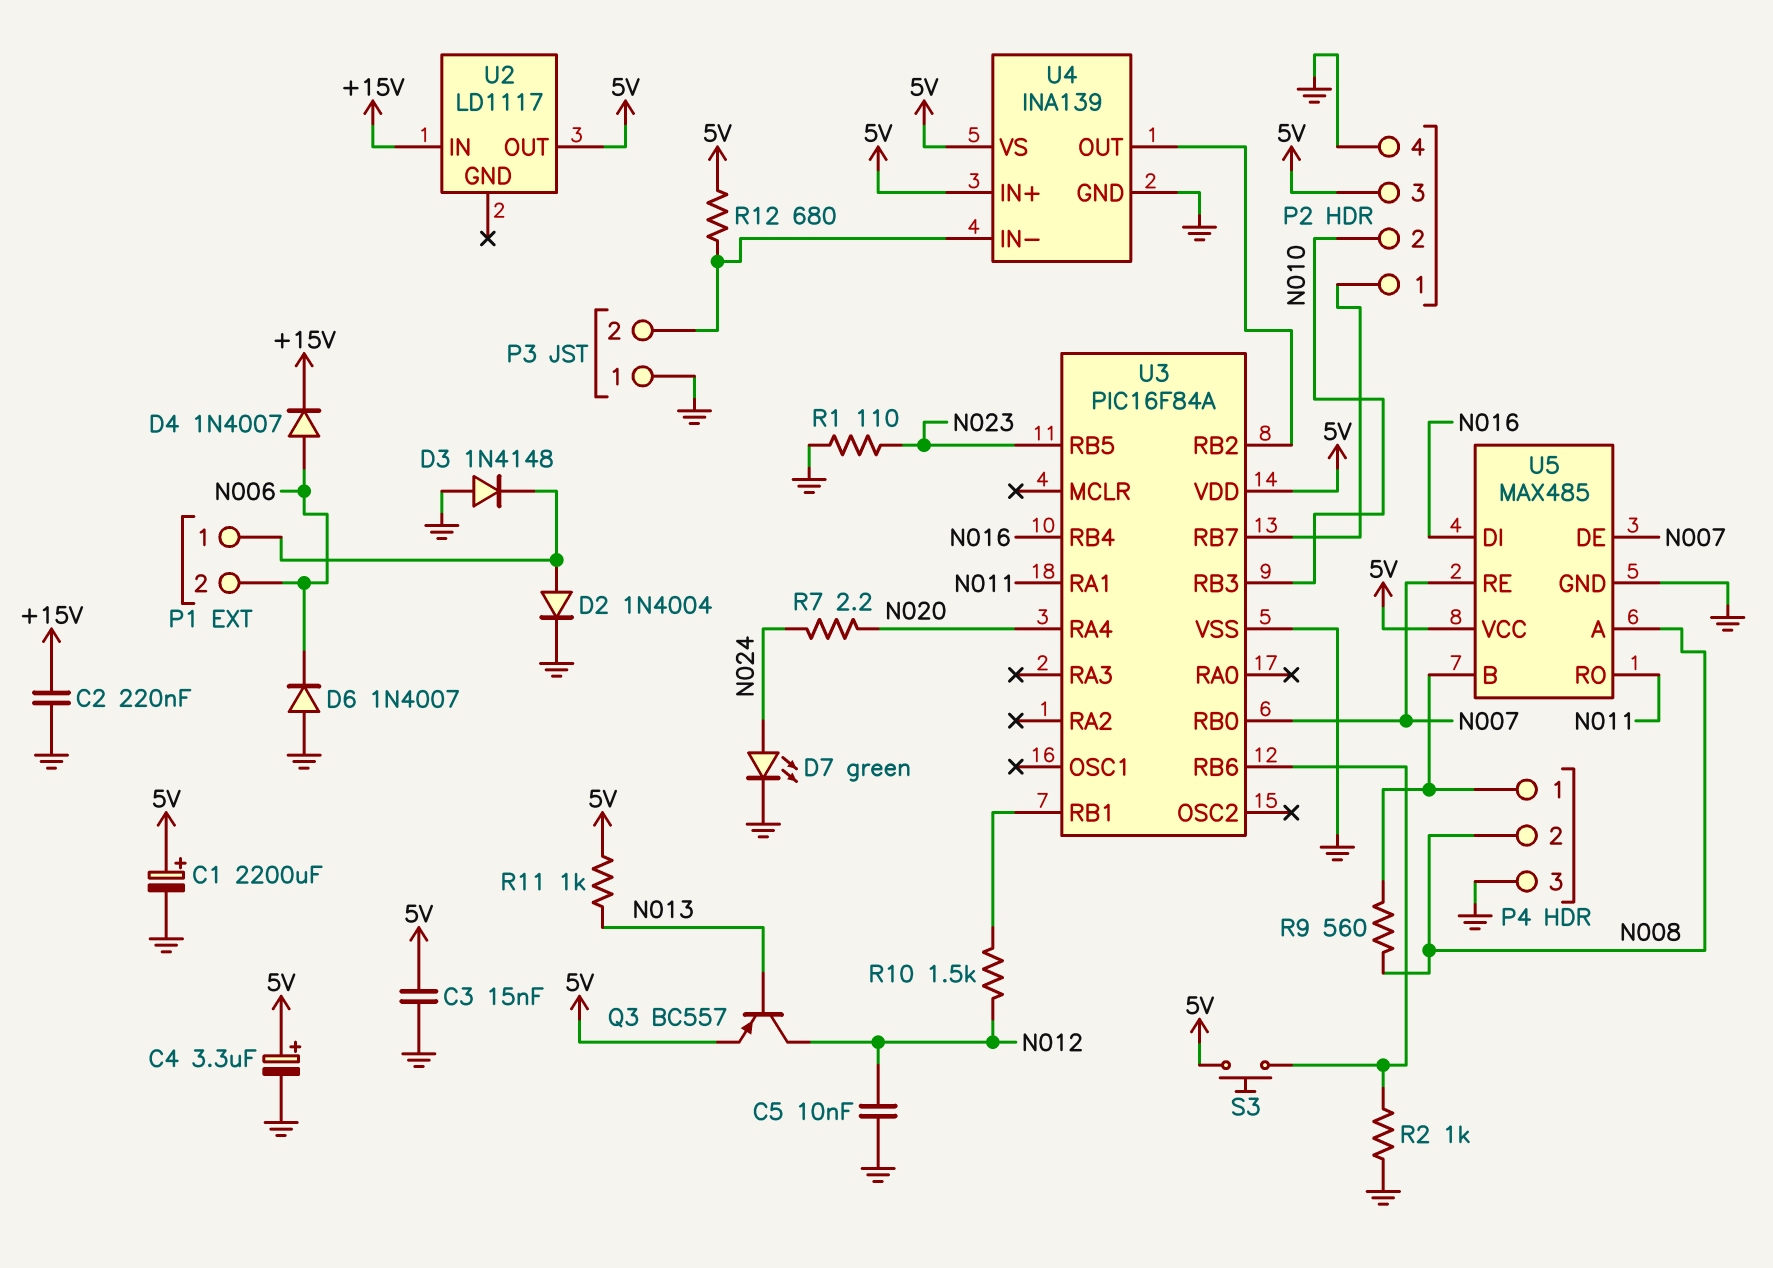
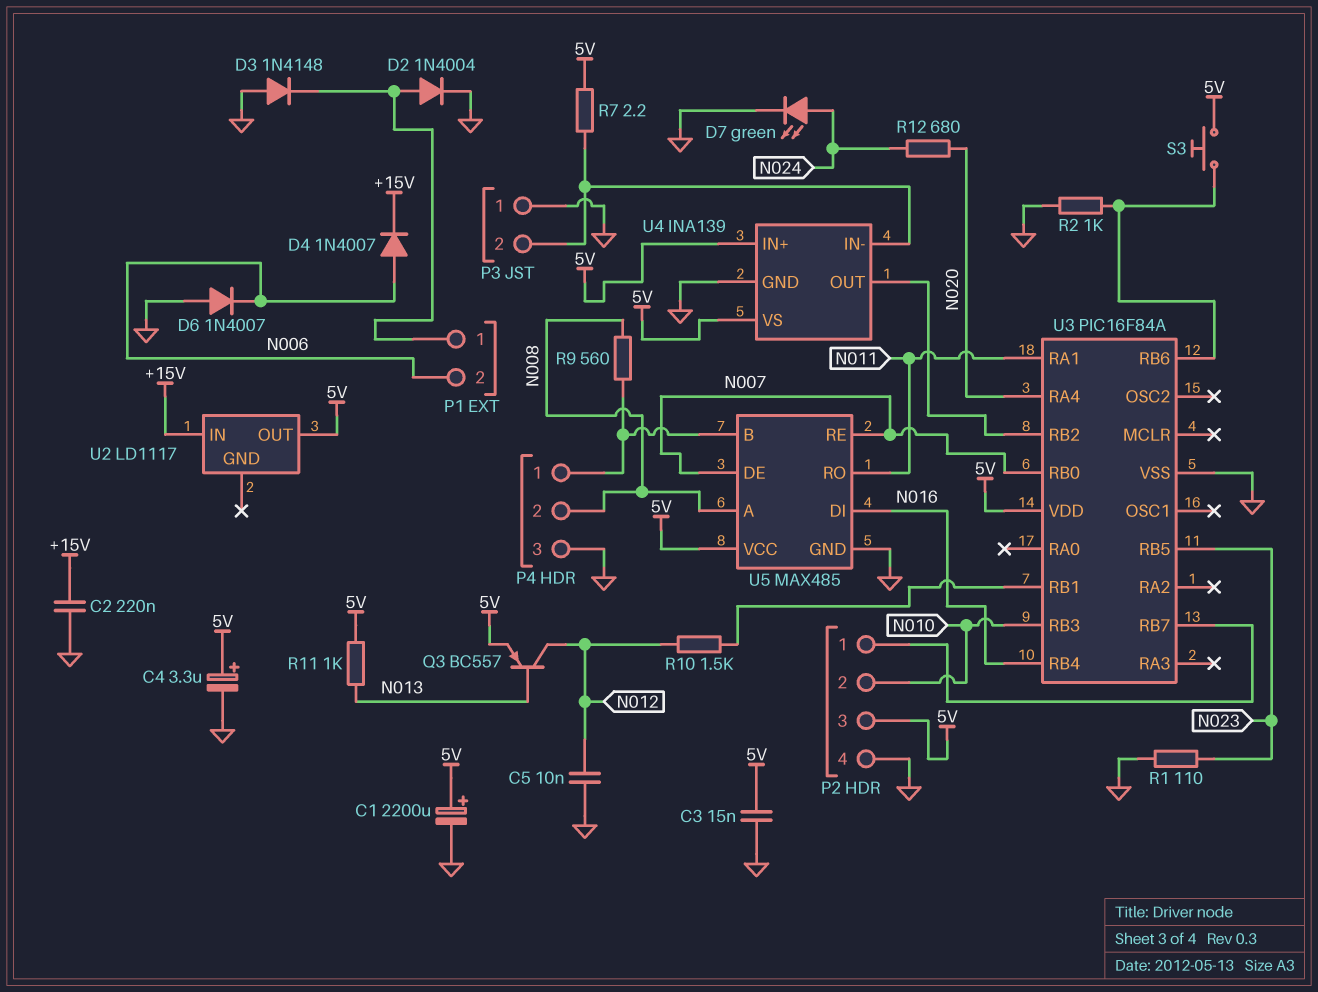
R7: 2.2 (N020, N024) -> 2.2 (5V, P3/2)
R12: 680 (5V, P3/2) -> 680 (N020, N024)

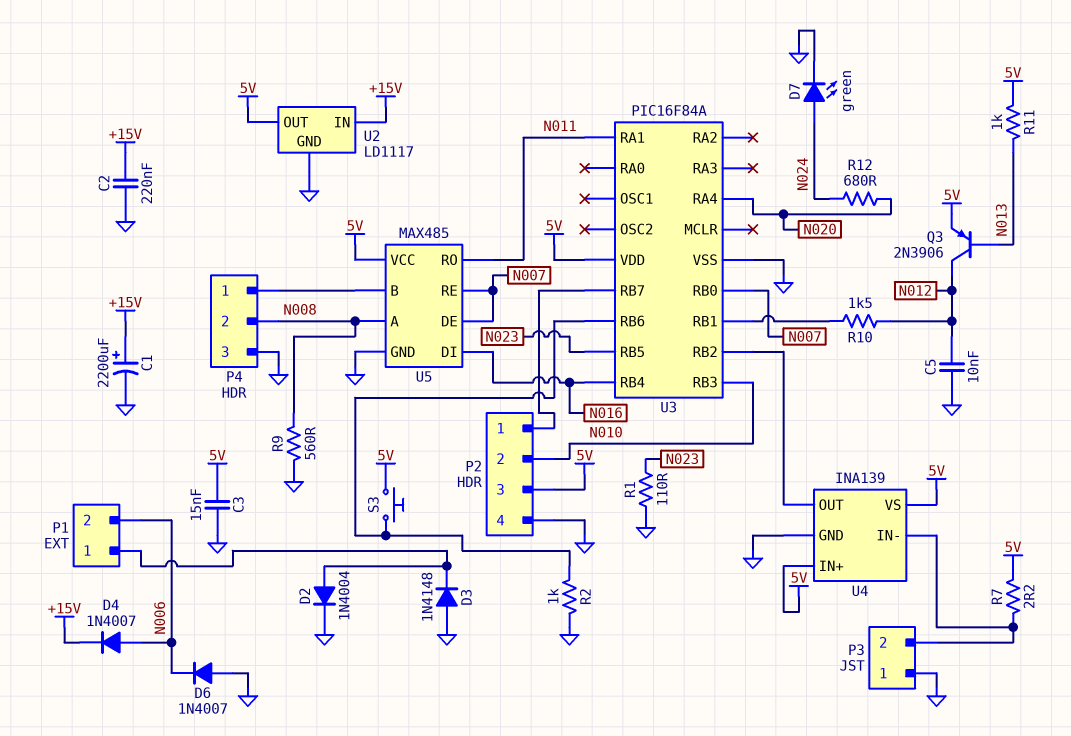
C1: 2200uF (plus 5V, minus GND) -> 2200uF (plus +15V, minus GND)
C4: 3.3uF (plus 5V, minus GND) -> none
Q3: PNP BC557 (B N013, C N012, E 5V) -> PNP 2N3906 (B N013, C N012, E 5V)
R9: 560 (N008, P4/1) -> 560 (GND, N008)
U2 pin GND: none -> GND

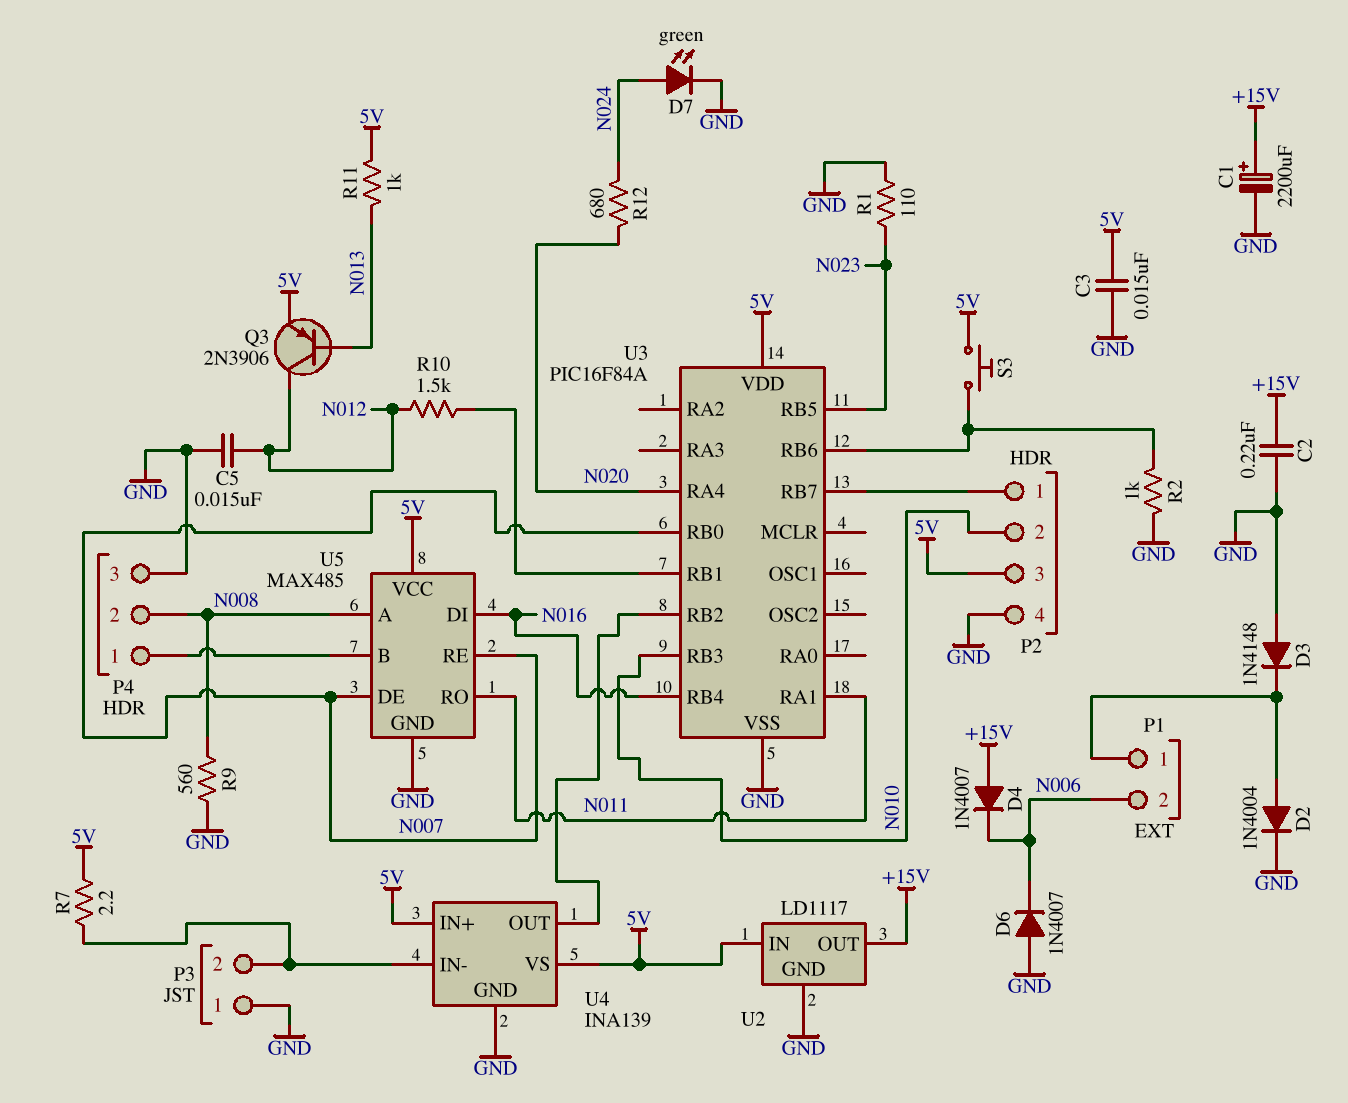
C5: 10nF (GND, N012) -> 15nF (GND, N012)
D4: diode 1N4007 (A N006, K +15V) -> diode 1N4007 (A +15V, K N006)
U2 pin IN: +15V -> 5V
U2 pin OUT: 5V -> +15V

